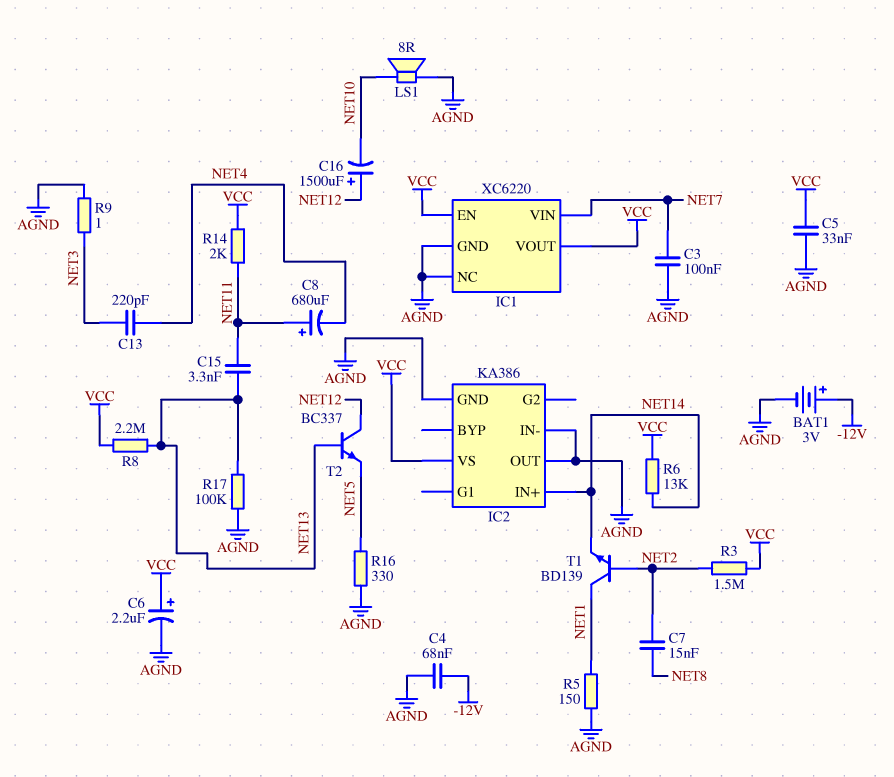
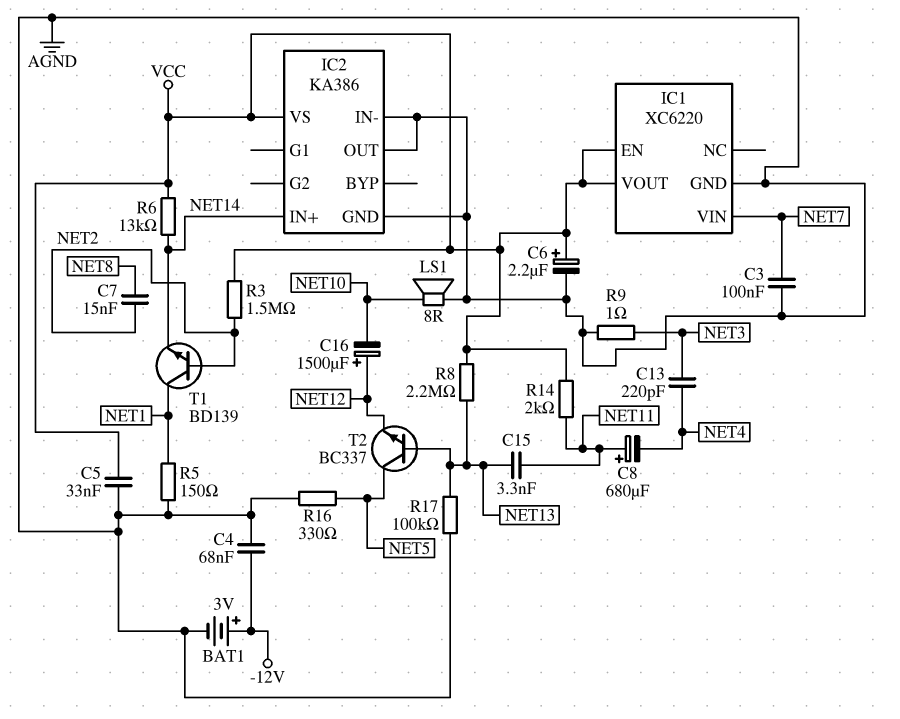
IC1 pin NC: AGND -> none
T2: NPN BC337 (B NET13, C NET12, E NET5) -> NPN BC337 (B NET13, C NET5, E NET12)

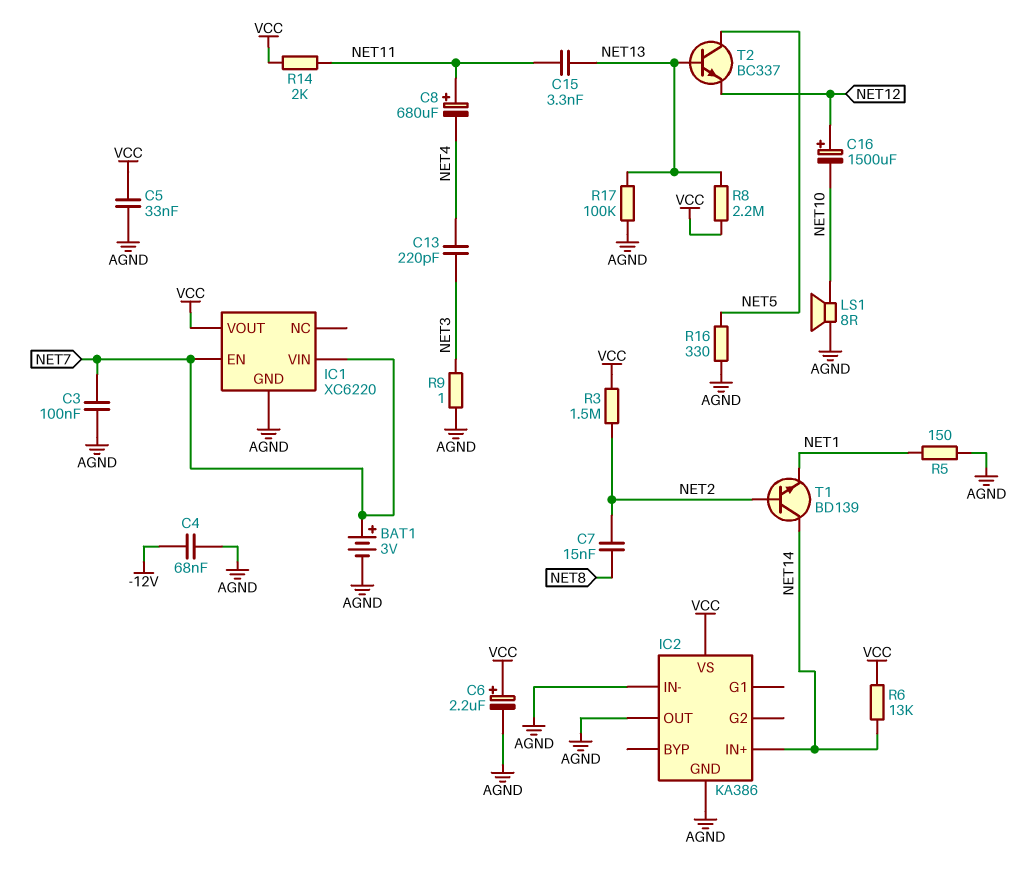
BAT1: 3V (plus -12V, minus AGND) -> 3V (plus NET7, minus AGND)
IC1 pin EN: VCC -> NET7
T1: NPN BD139 (B NET2, C NET1, E NET14) -> NPN BD139 (B NET2, C NET14, E NET1)

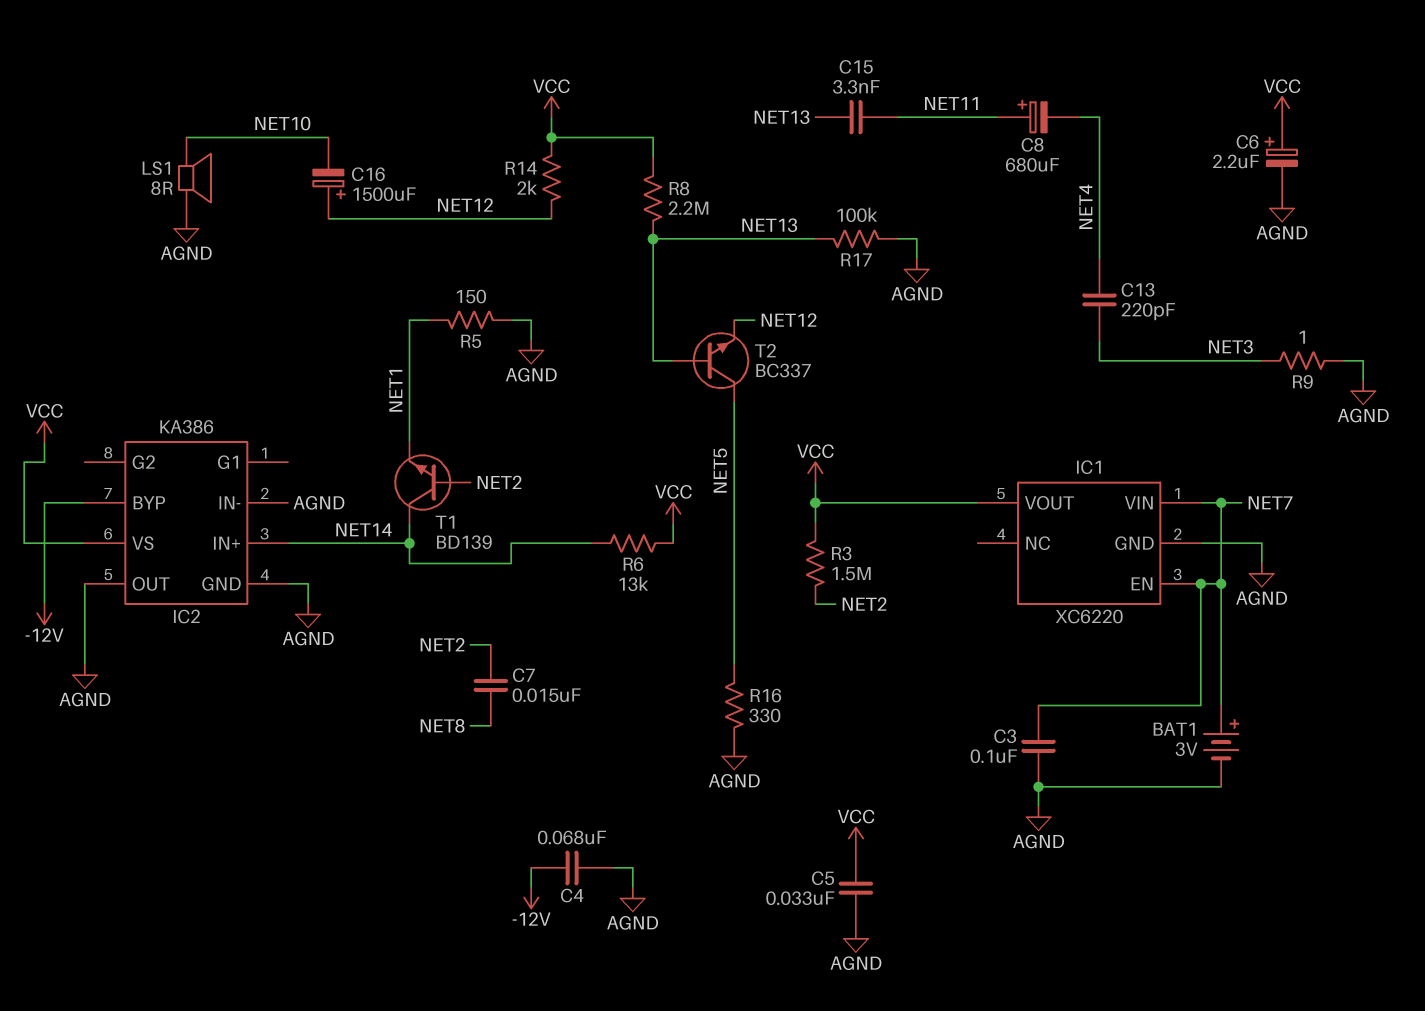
IC2 pin BYP: none -> -12V
R14: 2k (NET11, VCC) -> 2k (NET12, VCC)

